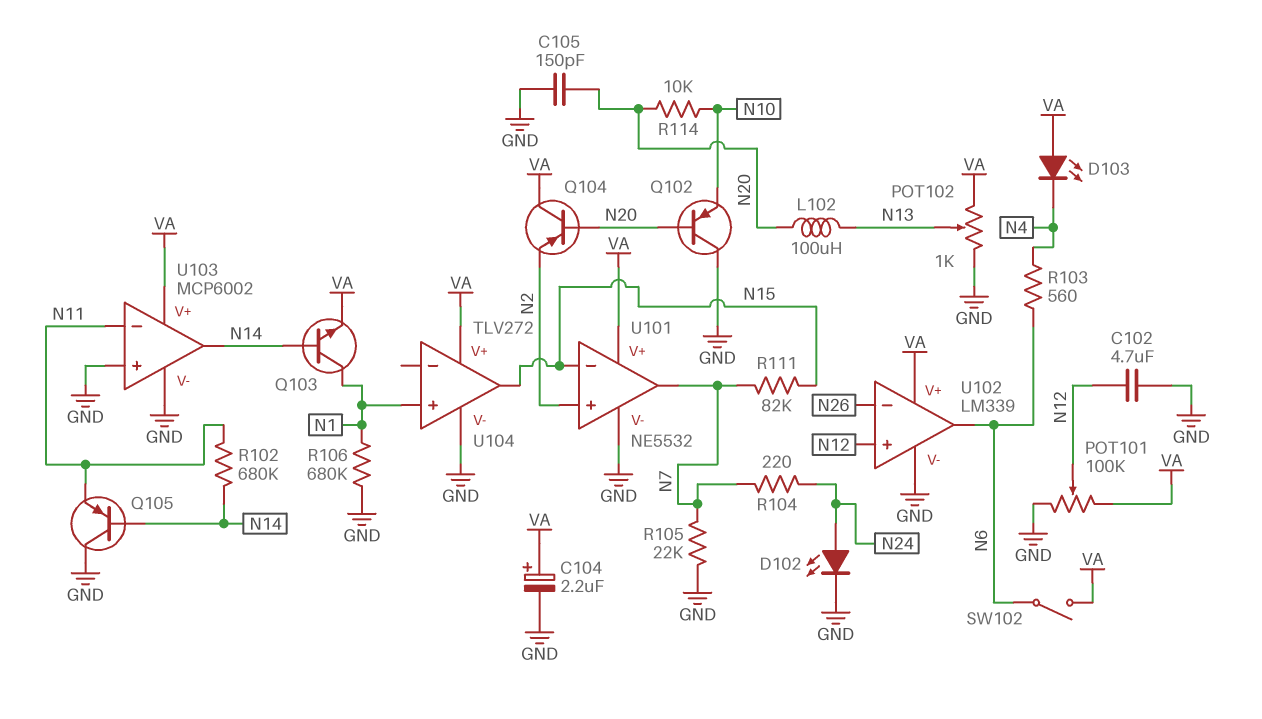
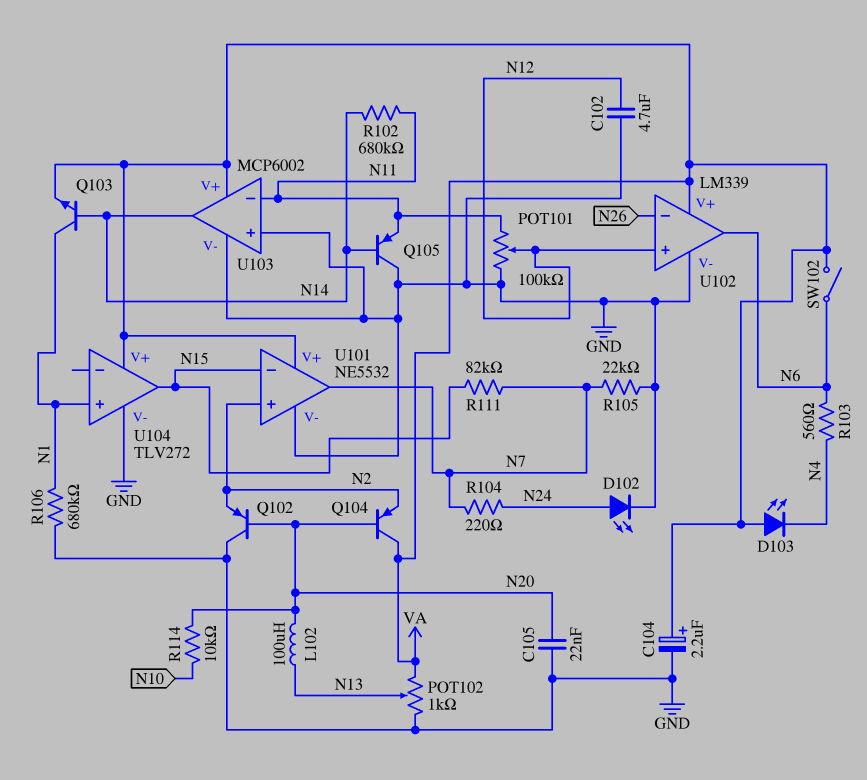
C105: 150pF (GND, N20) -> 22nF (GND, N20)
POT101: 100k (GND, VA, wiper N12) -> 100k (GND, N11, wiper N12)
Q102: PNP (B N20, C GND, E N10) -> PNP (B N20, C GND, E N2)

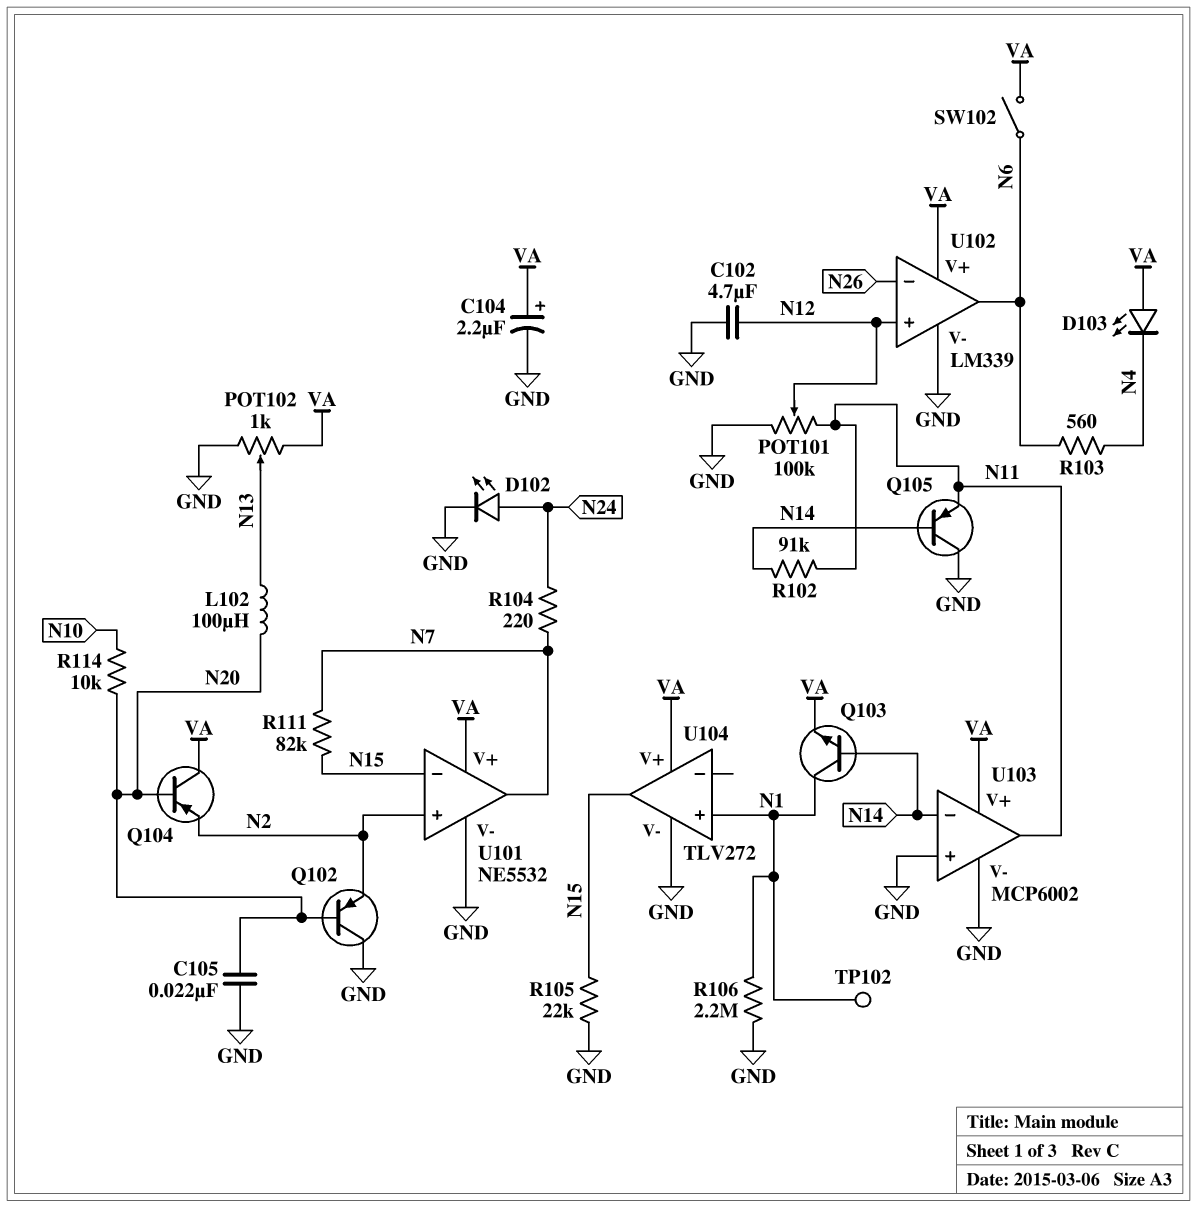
R102: 680k (N11, N14) -> 91k (N11, N14)
R105: 22k (GND, N7) -> 22k (GND, N15)
R106: 680k (GND, N1) -> 2.2M (GND, N1)
TP102: none -> test point (N1)
U103 pin in-: N11 -> N14
U103 pin out: N14 -> N11

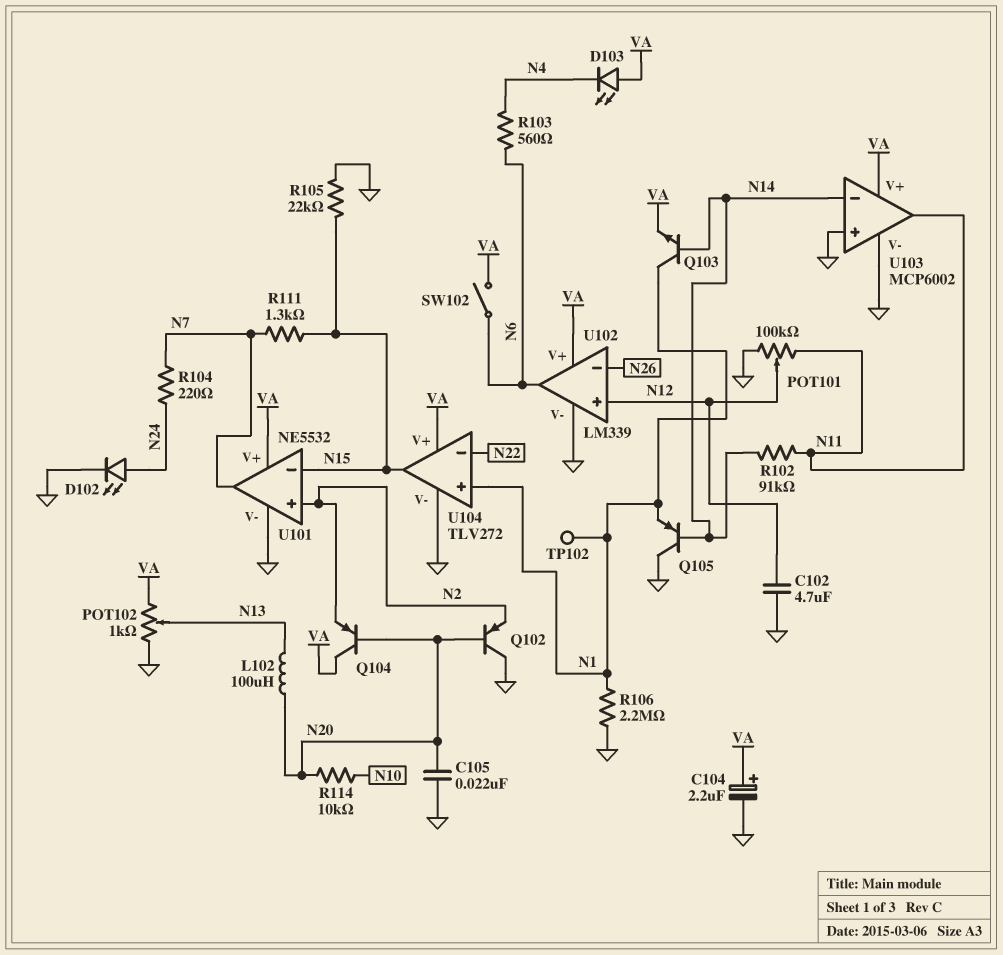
Q105: PNP (B N14, C GND, E N11) -> PNP (B N14, C GND, E N1)
R111: 82k (N7, N15) -> 1.3k (N7, N15)
U104 pin in-: none -> N22

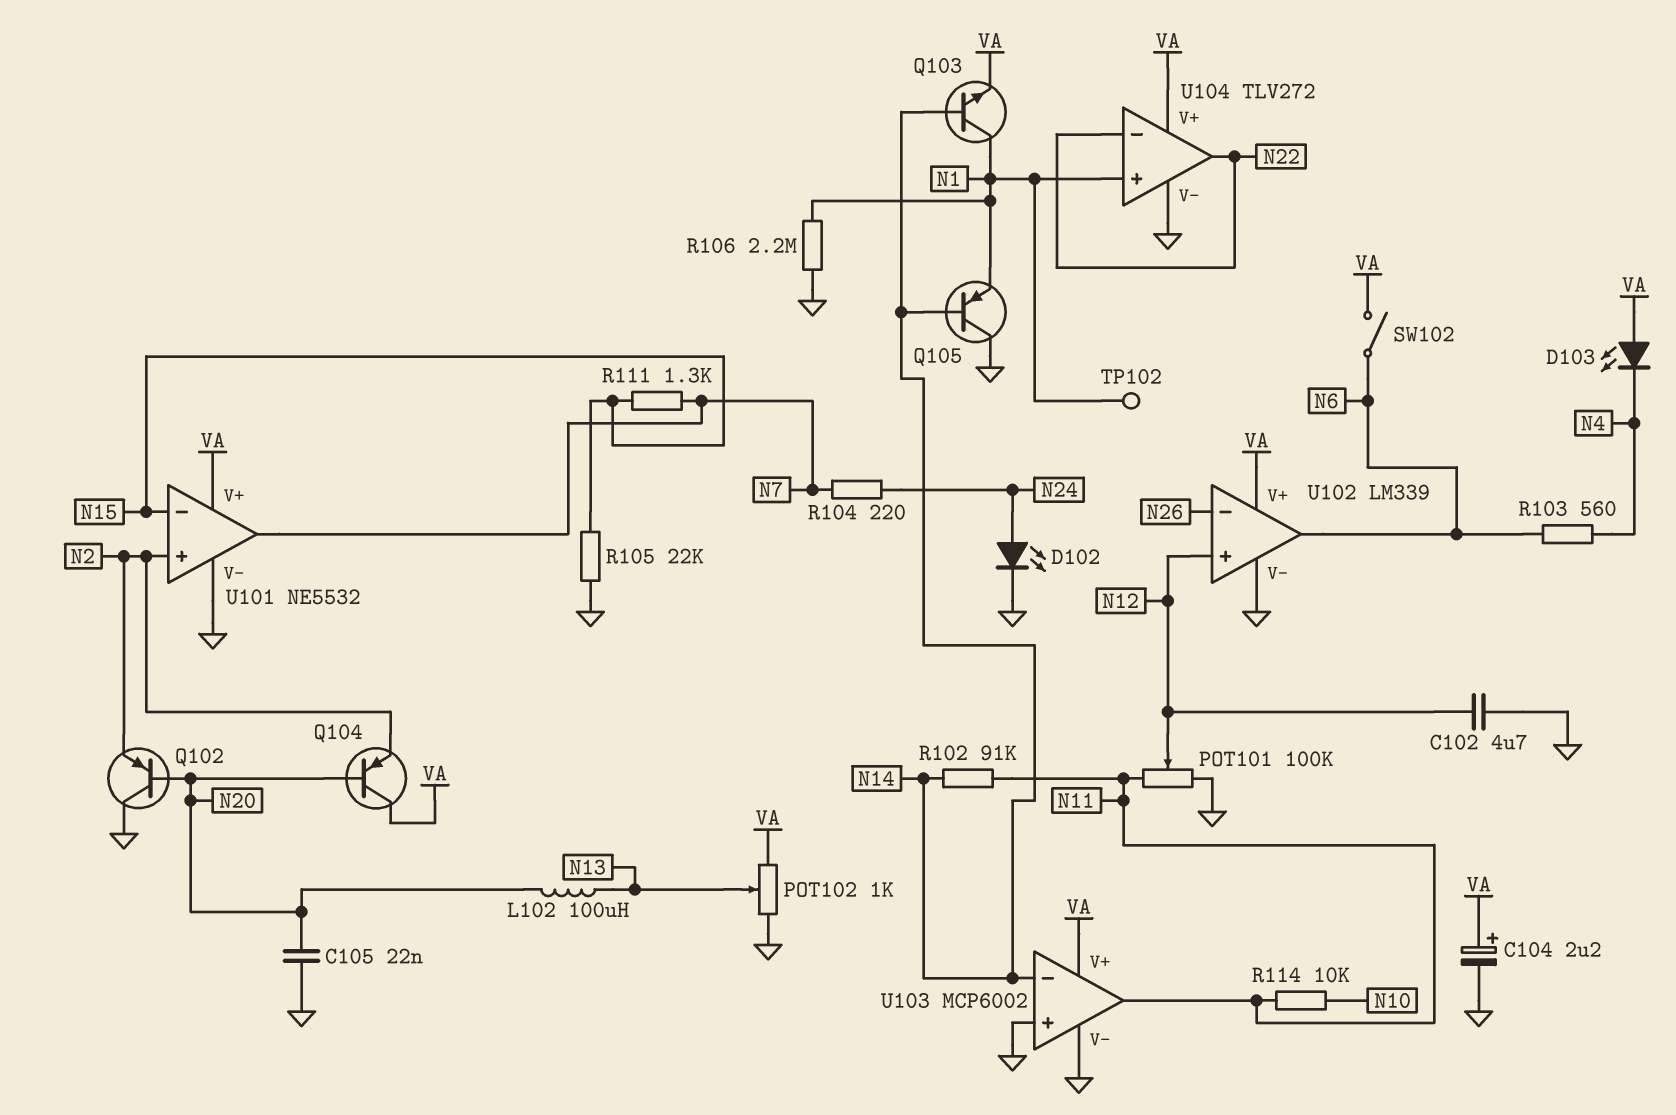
R114: 10k (N10, N20) -> 10k (N10, N11)
U104 pin out: N15 -> N22

